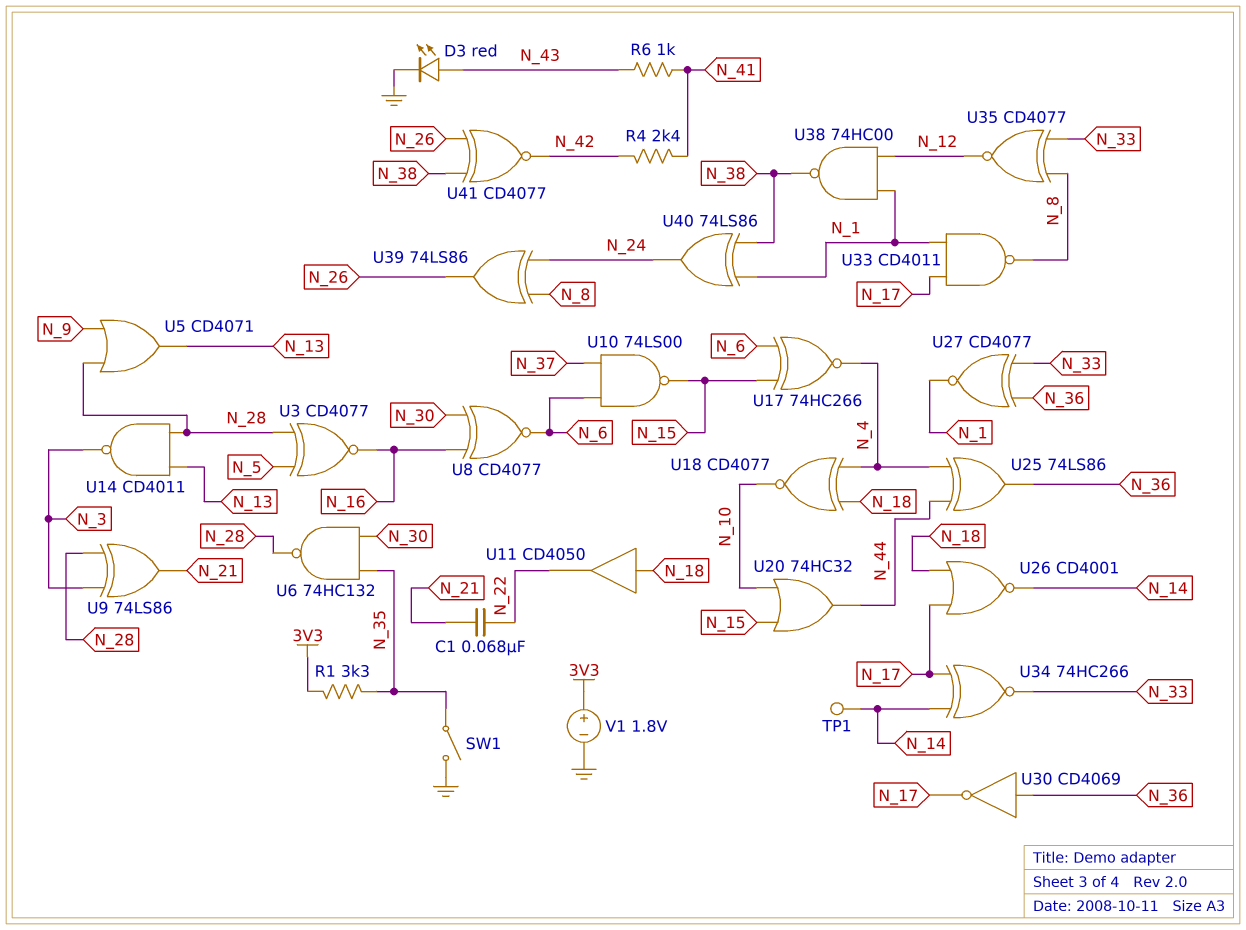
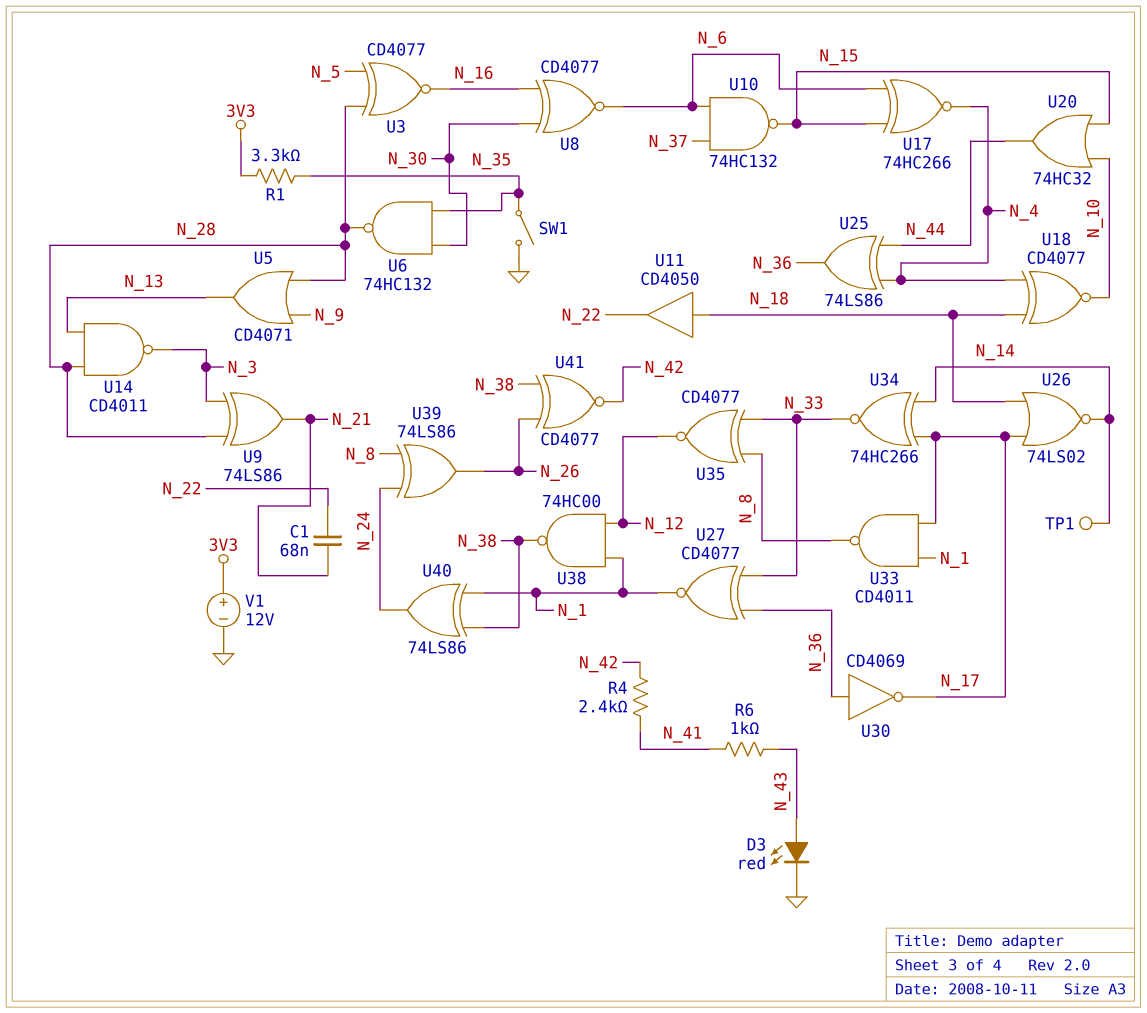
U10: NAND 74LS00 (in N_6, in N_37, out N_15) -> NAND 74HC132 (in N_6, in N_37, out N_15)
U26: NOR CD4001 (in N_17, in N_18, out N_14) -> NOR 74LS02 (in N_17, in N_18, out N_14)
V1: 1.8V (plus 3V3, minus GND) -> 12V (plus 3V3, minus GND)

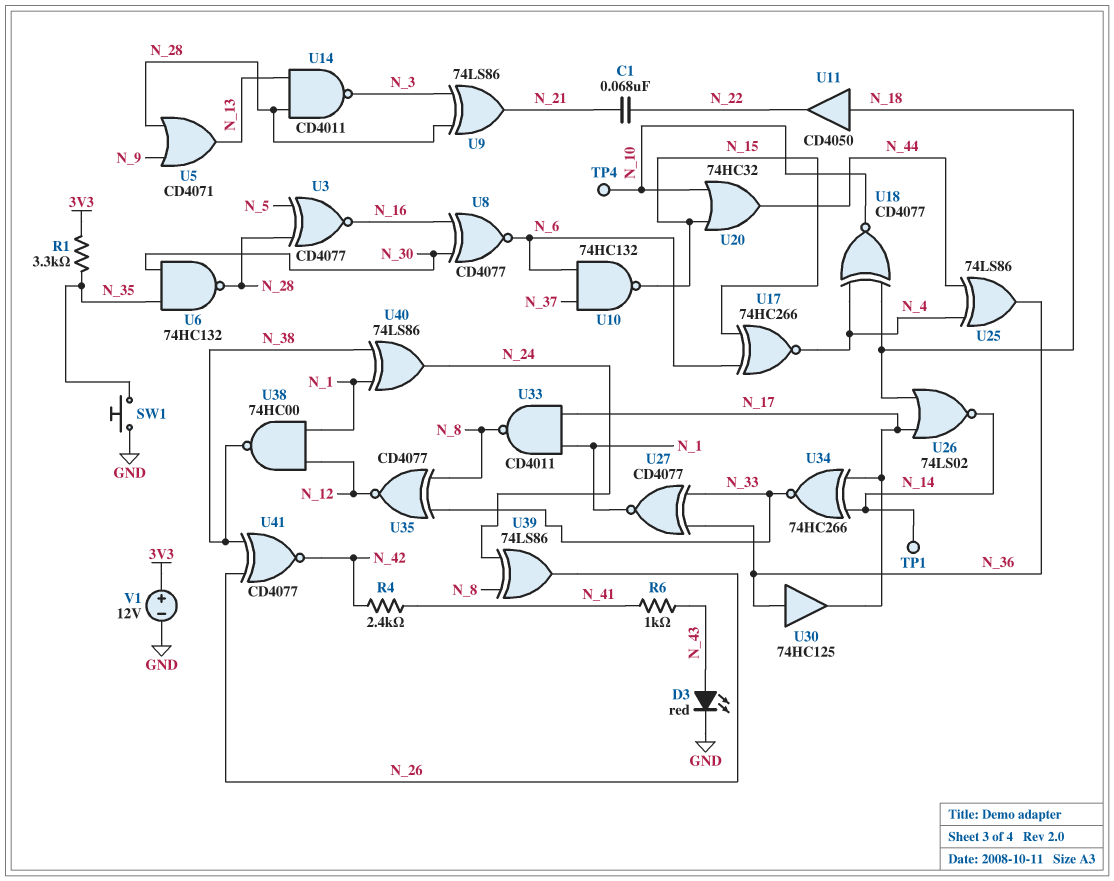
SW1: switch (GND, N_35) -> button (GND, N_35)
TP4: none -> test point (N_10)
U30: NOT CD4069 (in N_36, out N_17) -> buffer 74HC125 (in N_36, out N_17)

